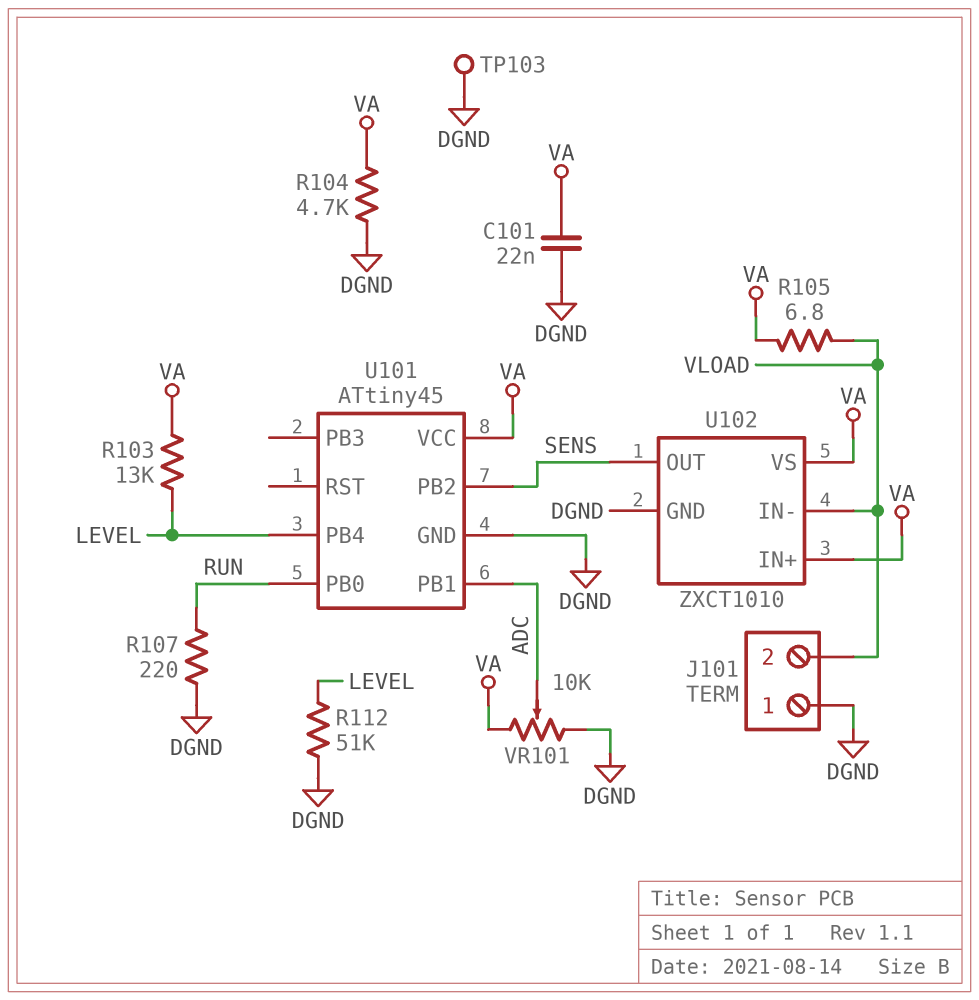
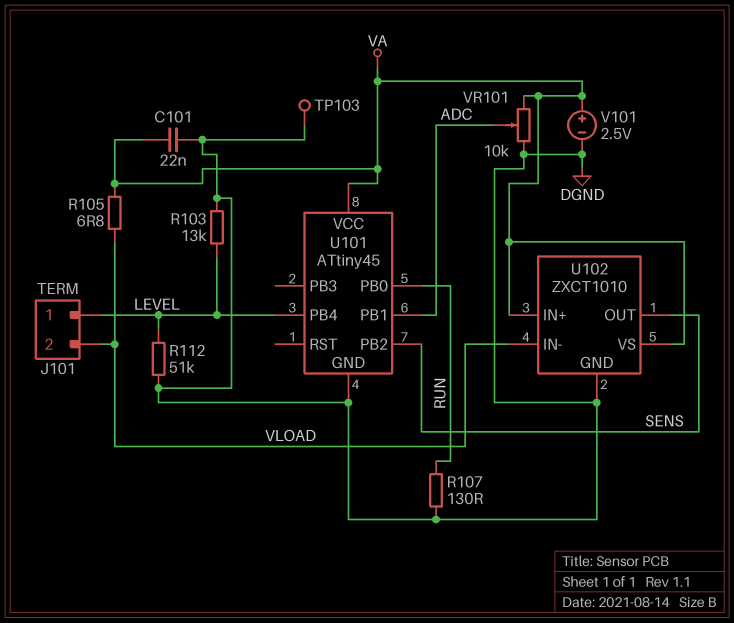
J101 pin 1: DGND -> LEVEL
R103: 13k (LEVEL, VA) -> 13k (DGND, LEVEL)
R104: 4.7k (DGND, VA) -> none
R107: 220 (DGND, RUN) -> 130 (DGND, RUN)
V101: none -> 2.5V (plus VA, minus DGND)

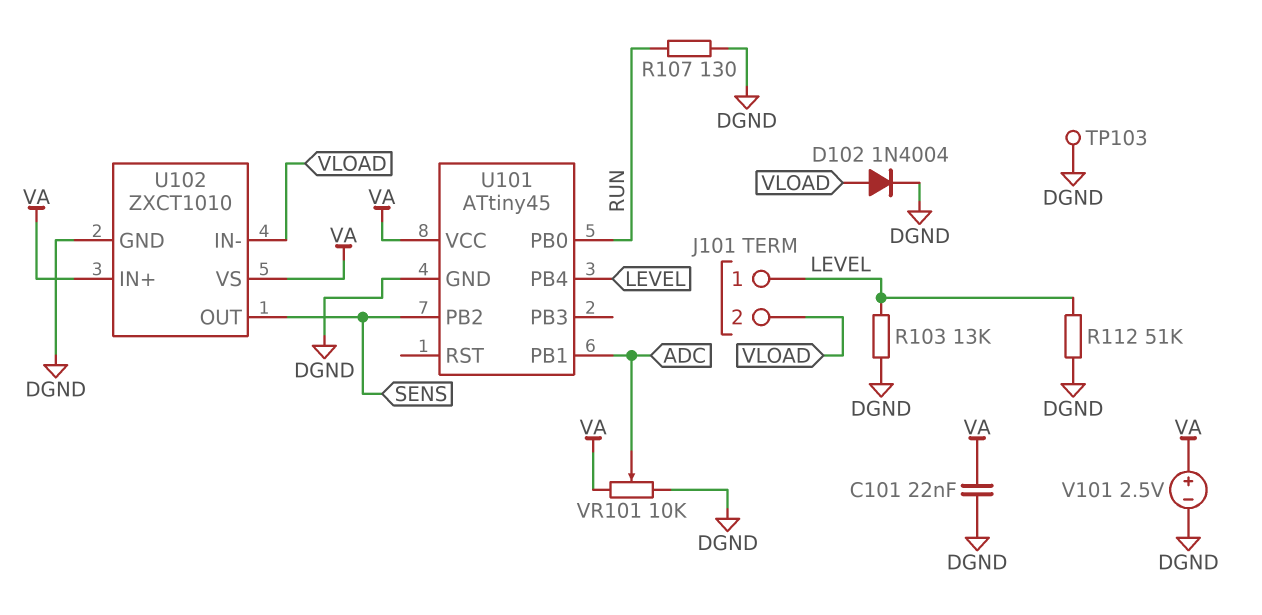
D102: none -> diode 1N4004 (A VLOAD, K DGND)
R105: 6.8 (VA, VLOAD) -> none

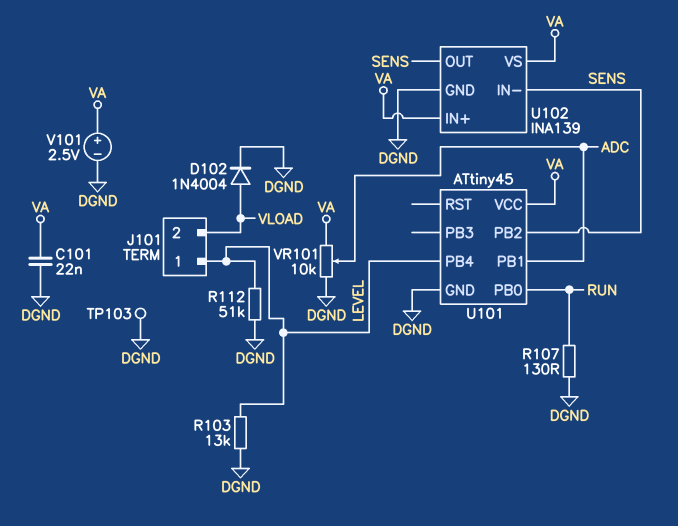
U102: ZXCT1010 -> INA139
U102 pin IN-: VLOAD -> SENS

